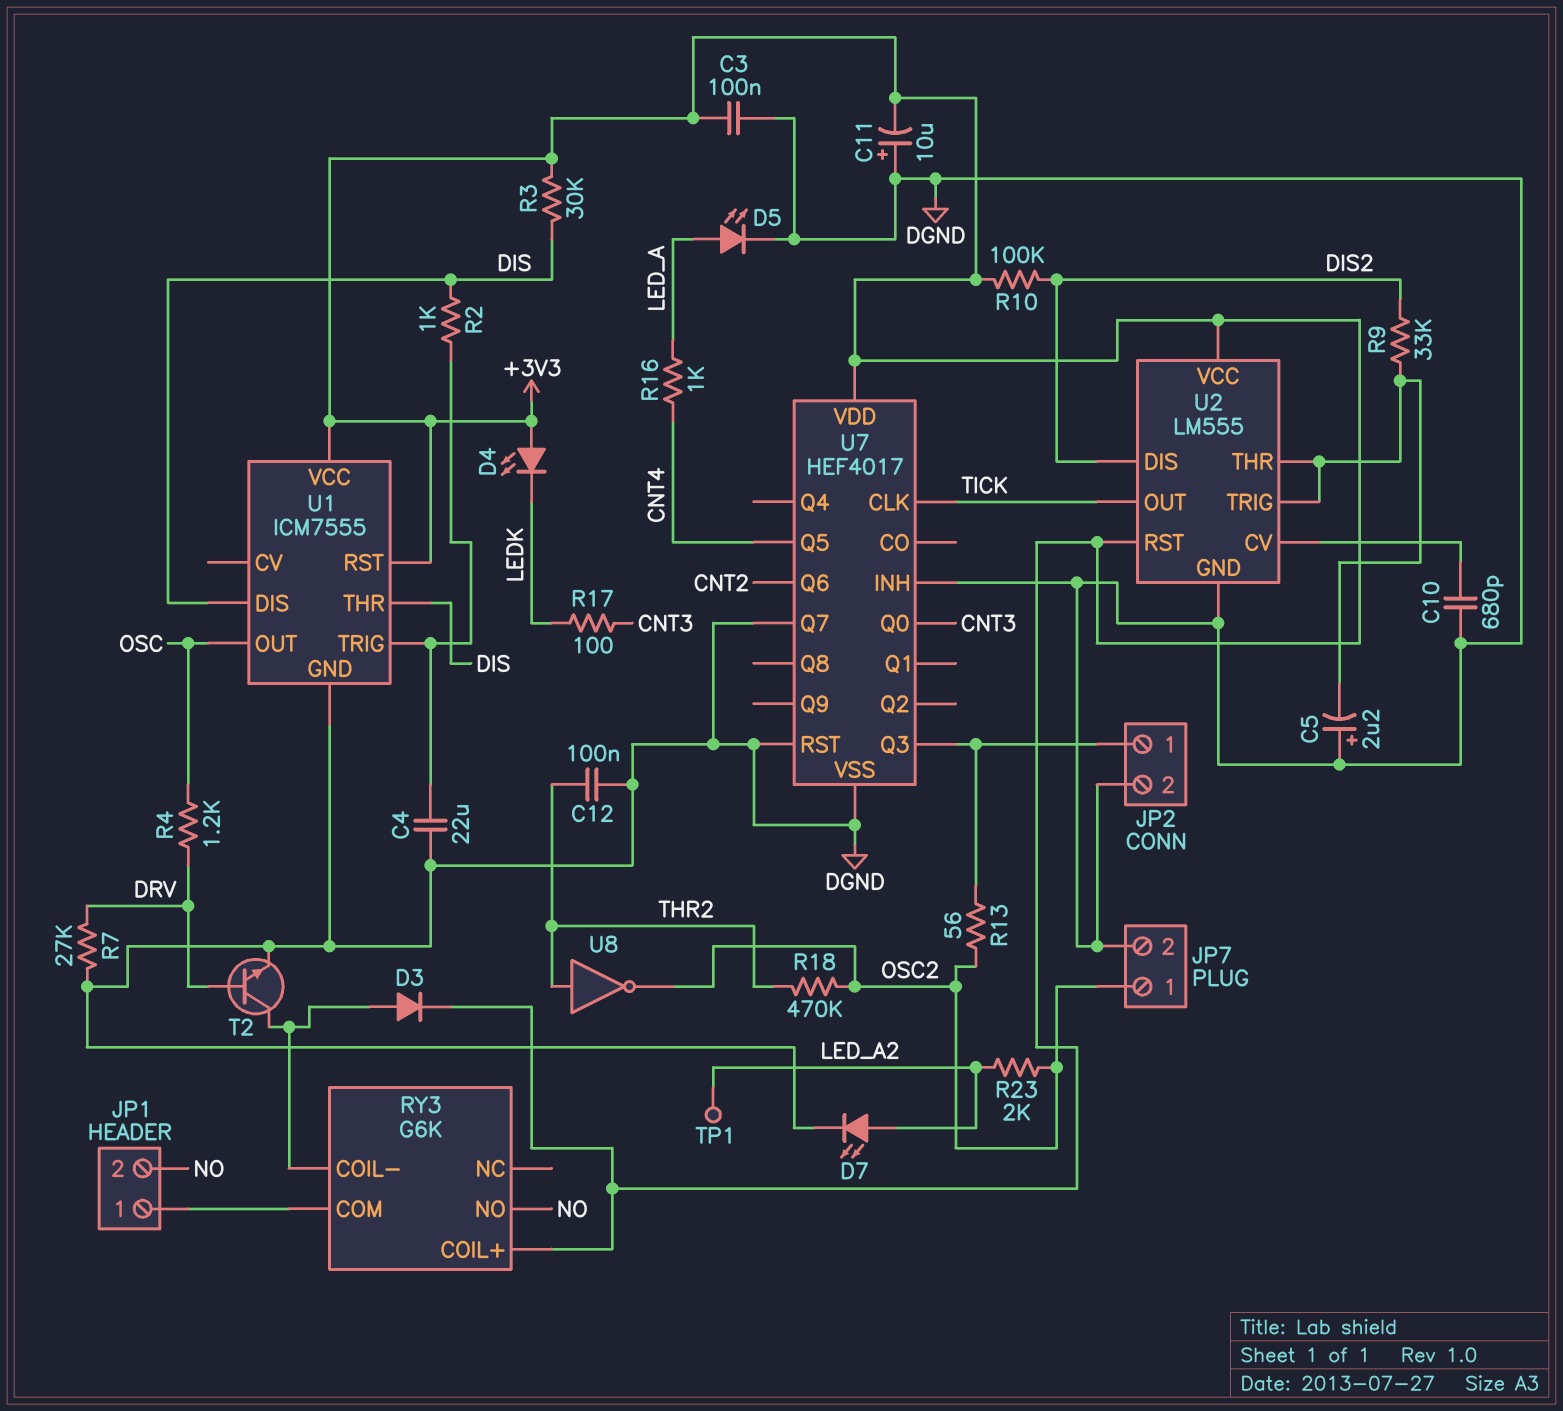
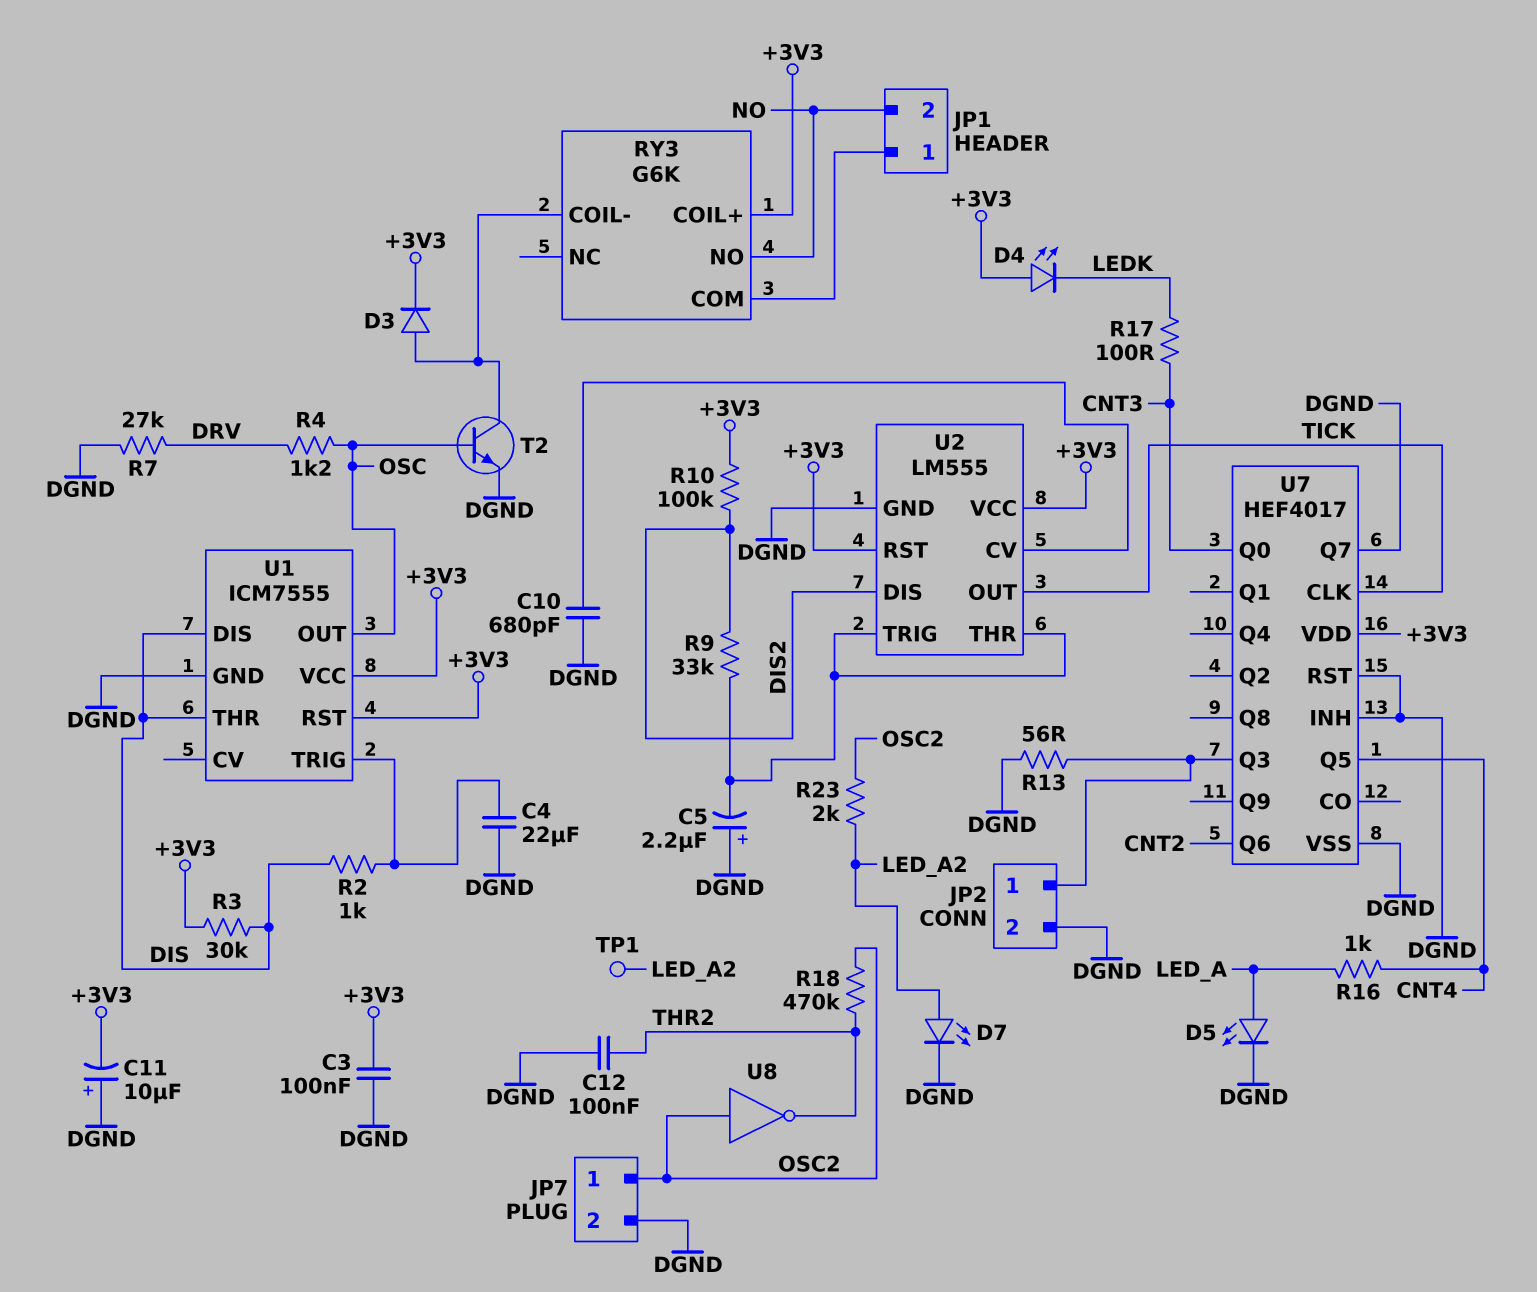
R13: 56 (JP2/1, OSC2) -> 56 (DGND, JP2/1)
T2: NPN (B DRV, C RY3/COIL-, E DGND) -> NPN (B OSC, C RY3/COIL-, E DGND)
U8: NOT (in THR2, out OSC2) -> NOT (in OSC2, out THR2)

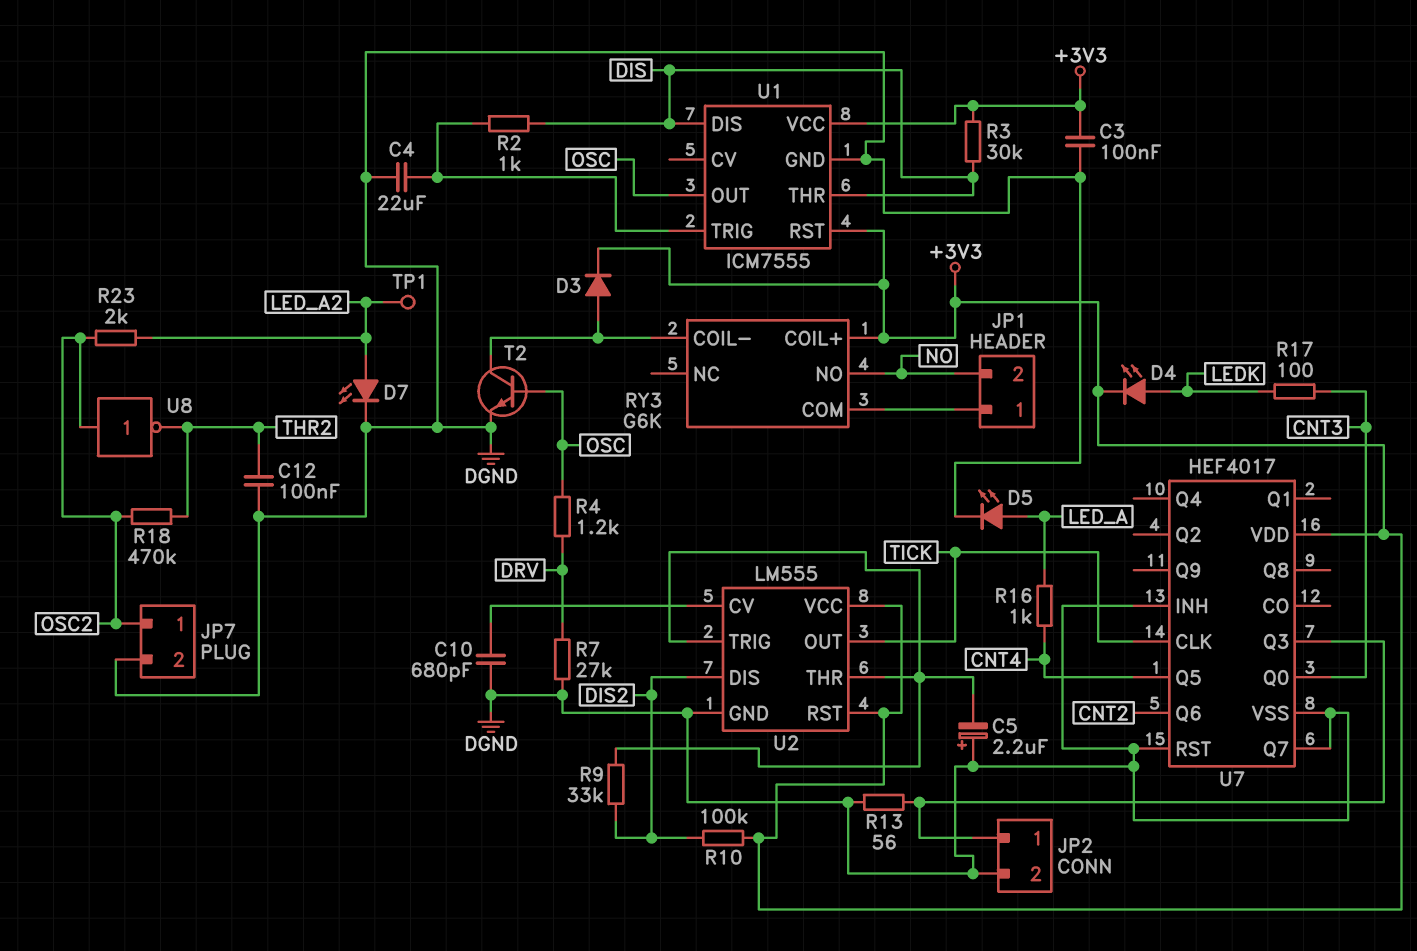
C11: 10uF (plus DGND, minus +3V3) -> none
D4: LED (A +3V3, K LEDK) -> LED (A LEDK, K +3V3)

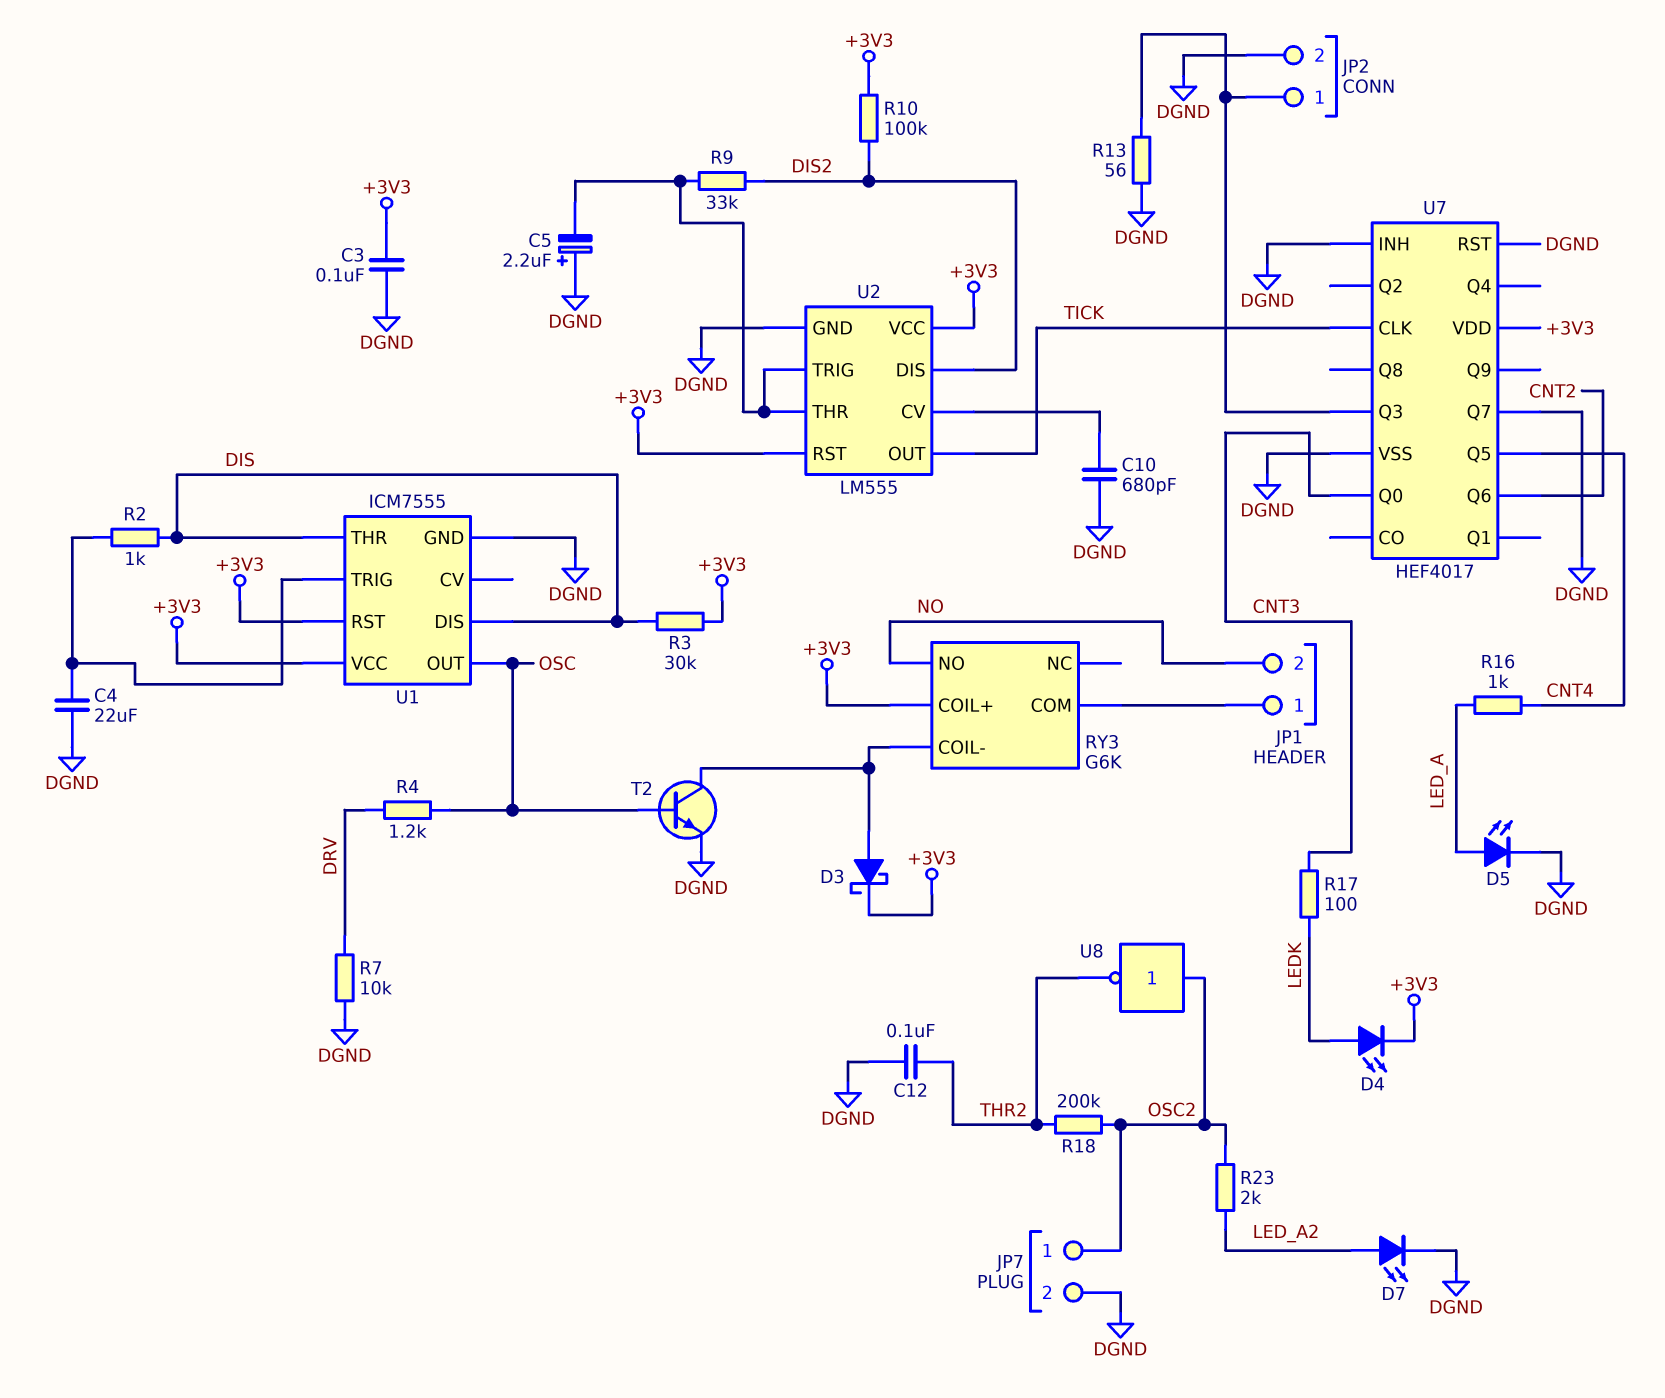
D3: diode (A RY3/COIL-, K +3V3) -> schottky (A RY3/COIL-, K +3V3)
R7: 27k (DGND, DRV) -> 10k (DGND, DRV)
R18: 470k (OSC2, THR2) -> 200k (OSC2, THR2)
TP1: test point (LED_A2) -> none

